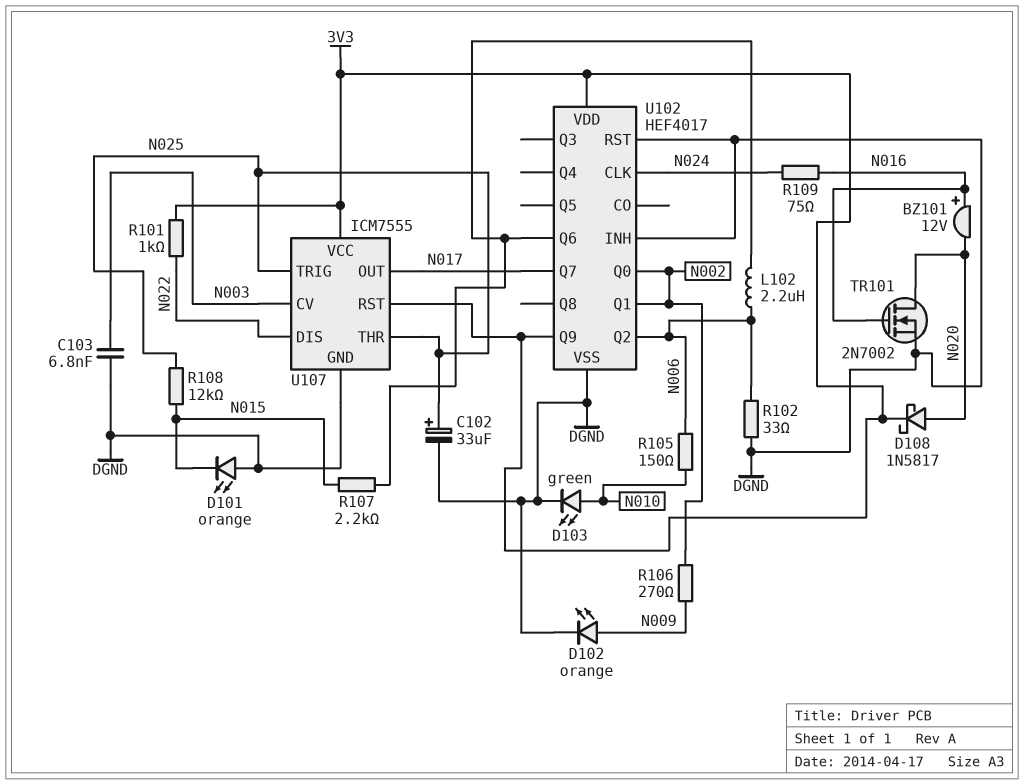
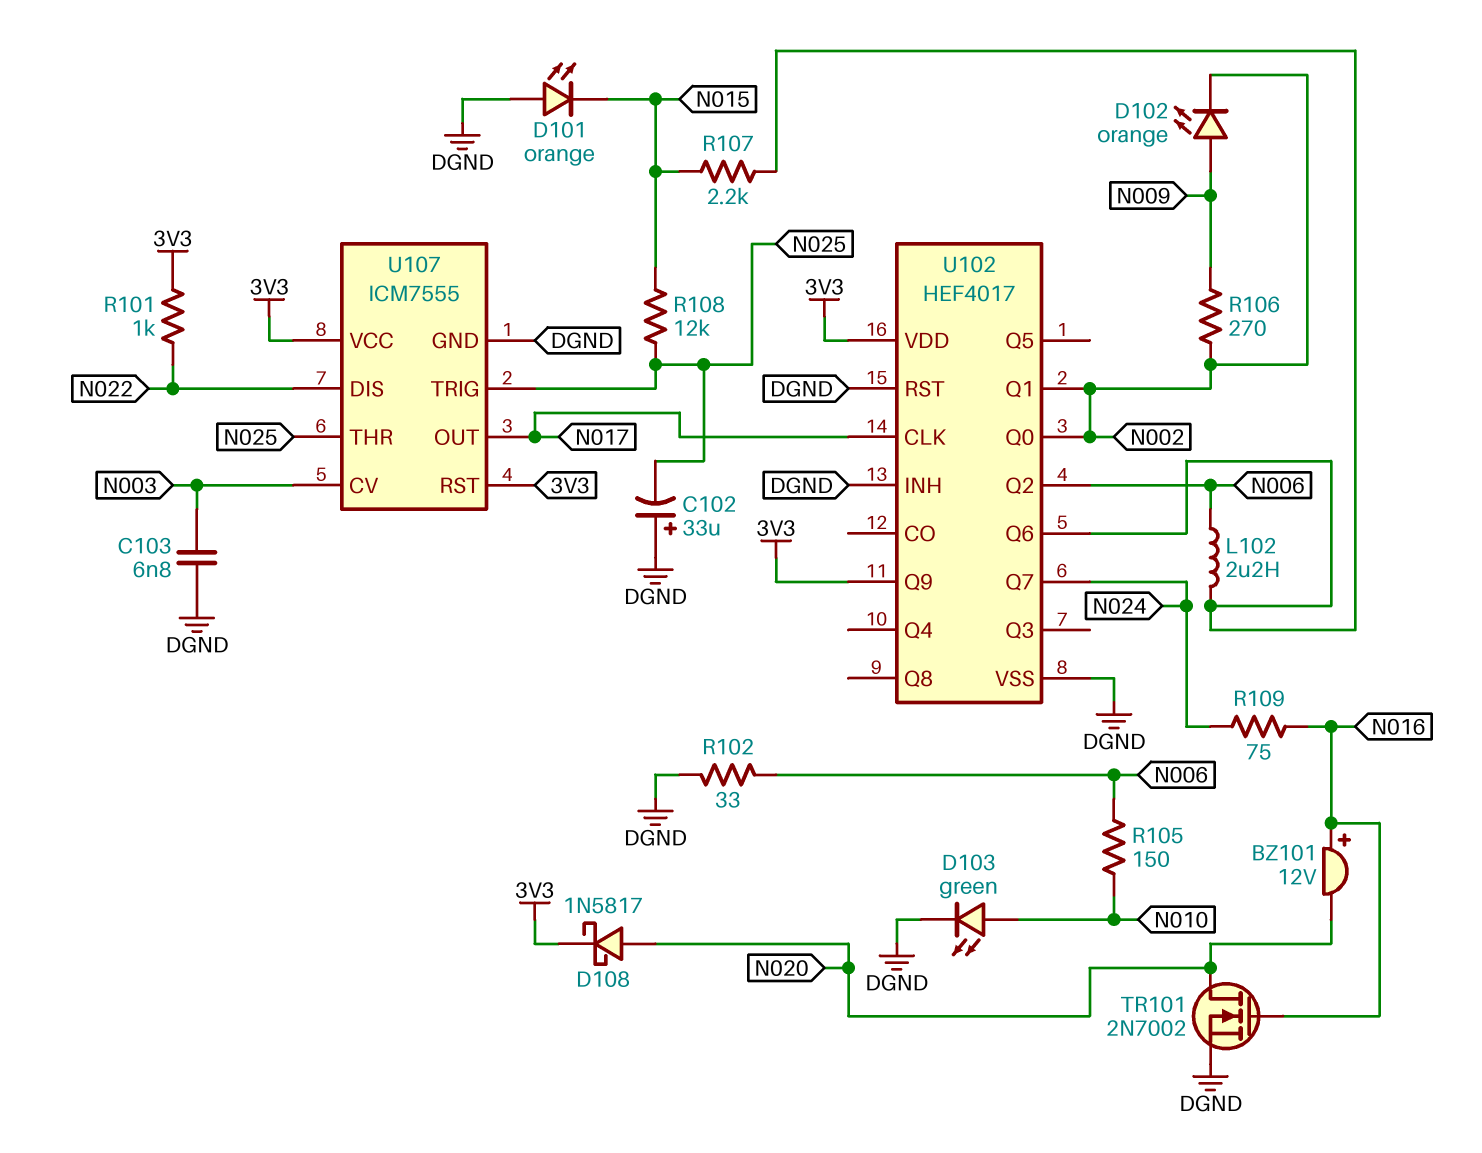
C102: 33uF (plus N025, minus DGND) -> 33uF (plus DGND, minus N025)
D102: LED orange (A N009, K DGND) -> LED orange (A N009, K N002)
U102 pin CLK: N024 -> N017
U102 pin Q7: N017 -> N024

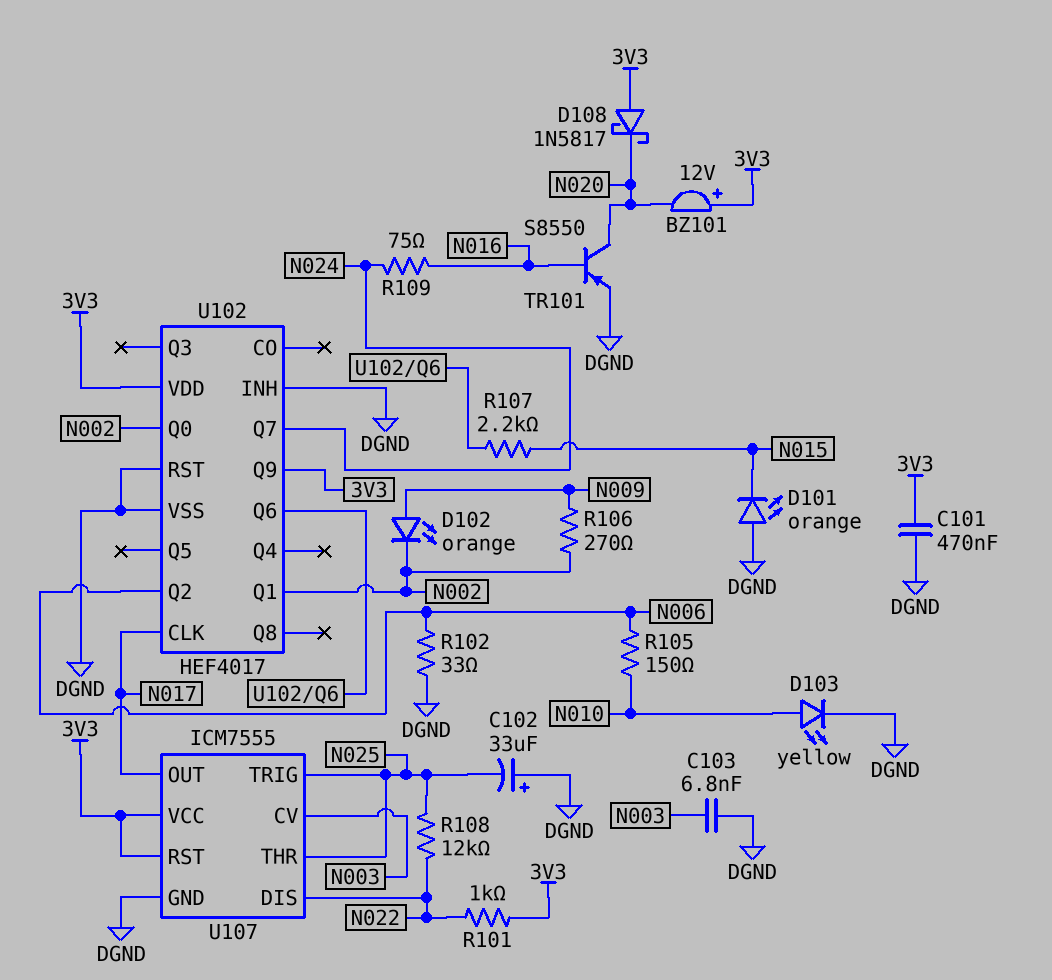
BZ101: buzzer 12V (plus N016, minus N020) -> buzzer 12V (plus 3V3, minus N020)
C101: none -> 470nF (3V3, DGND)
D103: LED green (A N010, K DGND) -> LED yellow (A N010, K DGND)
D108: schottky 1N5817 (A N020, K 3V3) -> schottky 1N5817 (A 3V3, K N020)
L102: 2.2uH (N006, U102/Q6) -> none
R108: 12k (N015, N025) -> 12k (N022, N025)
TR101: NMOS 2N7002 (G N016, D N020, S DGND) -> PNP S8550 (B N016, C N020, E DGND)

